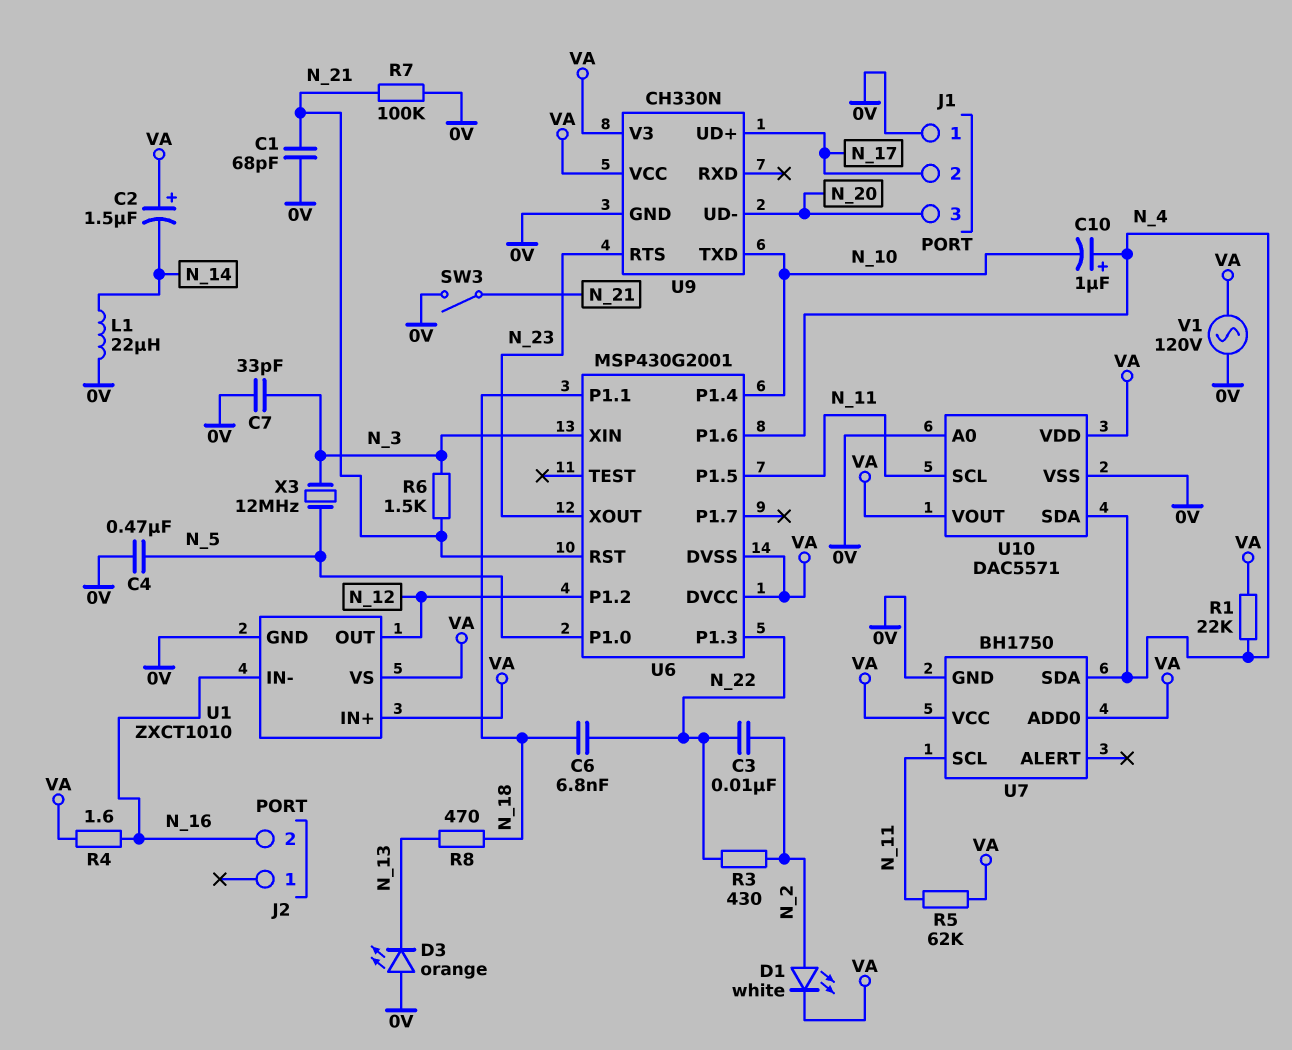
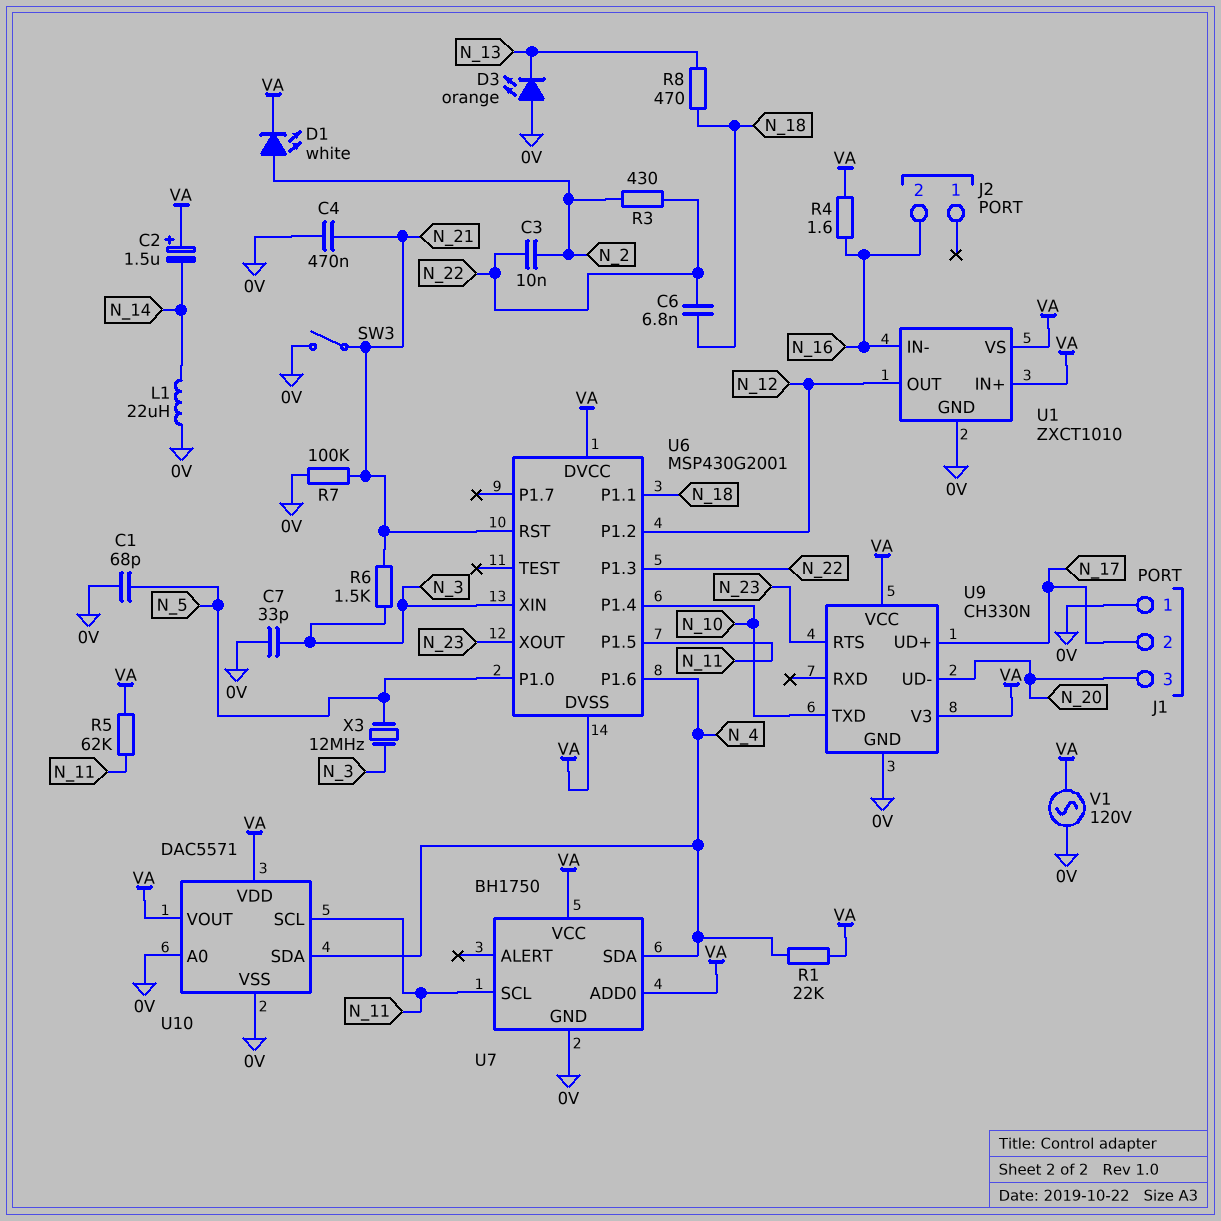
C1: 68pF (0V, N_21) -> 68pF (0V, N_5)
C4: 470nF (0V, N_5) -> 470nF (0V, N_21)
C10: 1uF (plus N_4, minus N_10) -> none

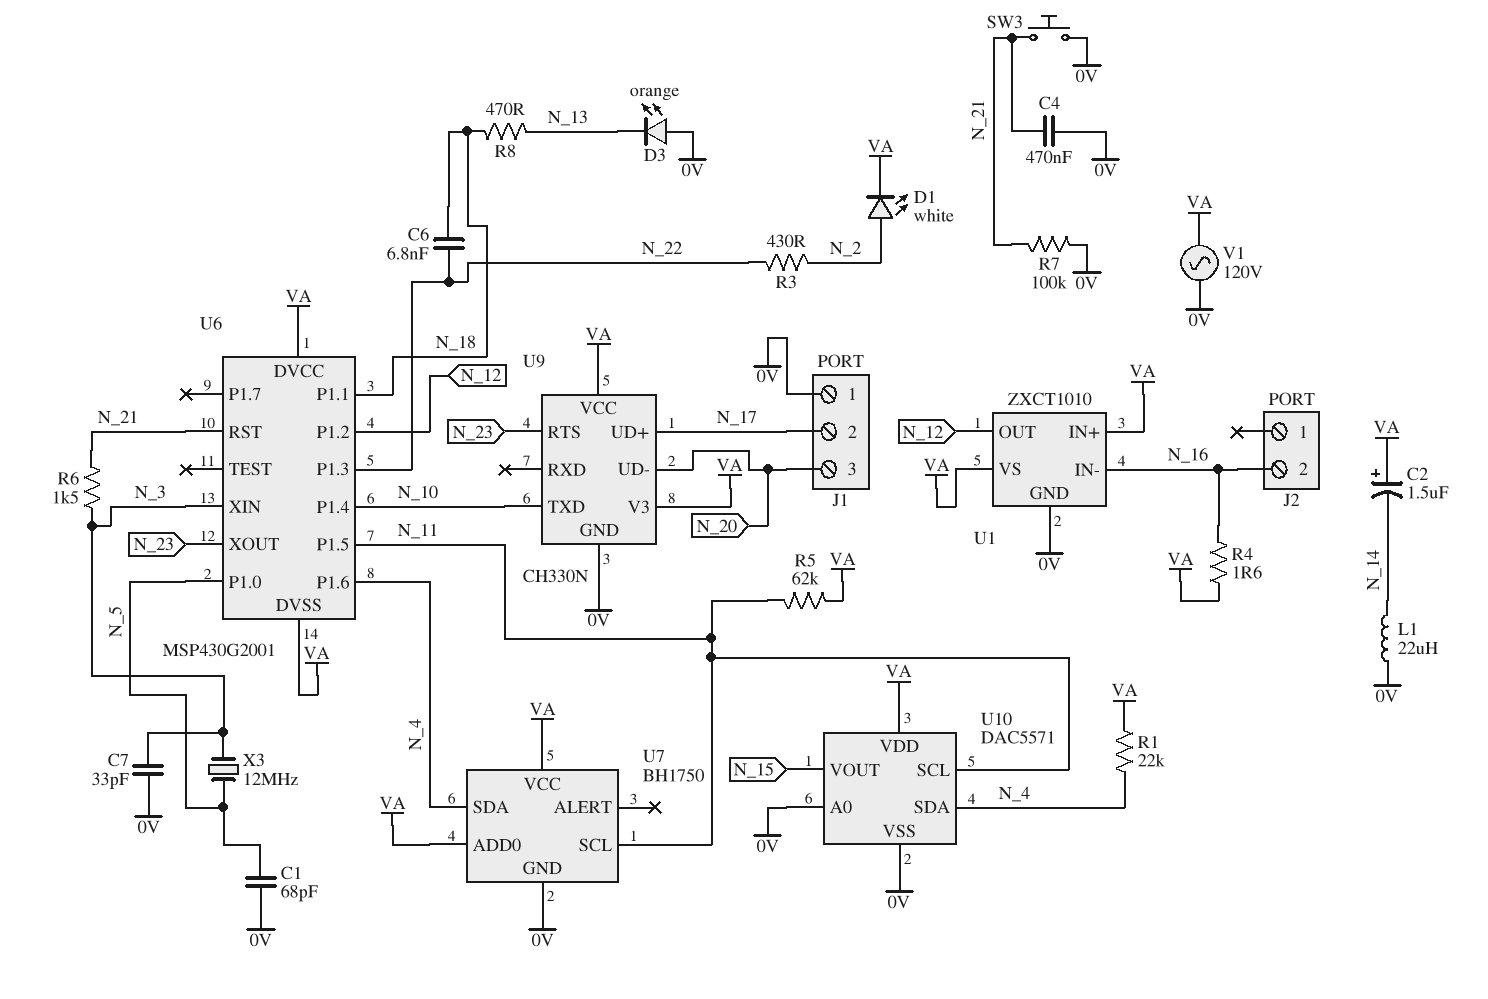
C3: 10nF (N_2, N_22) -> none
SW3: switch (0V, N_21) -> button (0V, N_21)
U10 pin VOUT: VA -> N_15

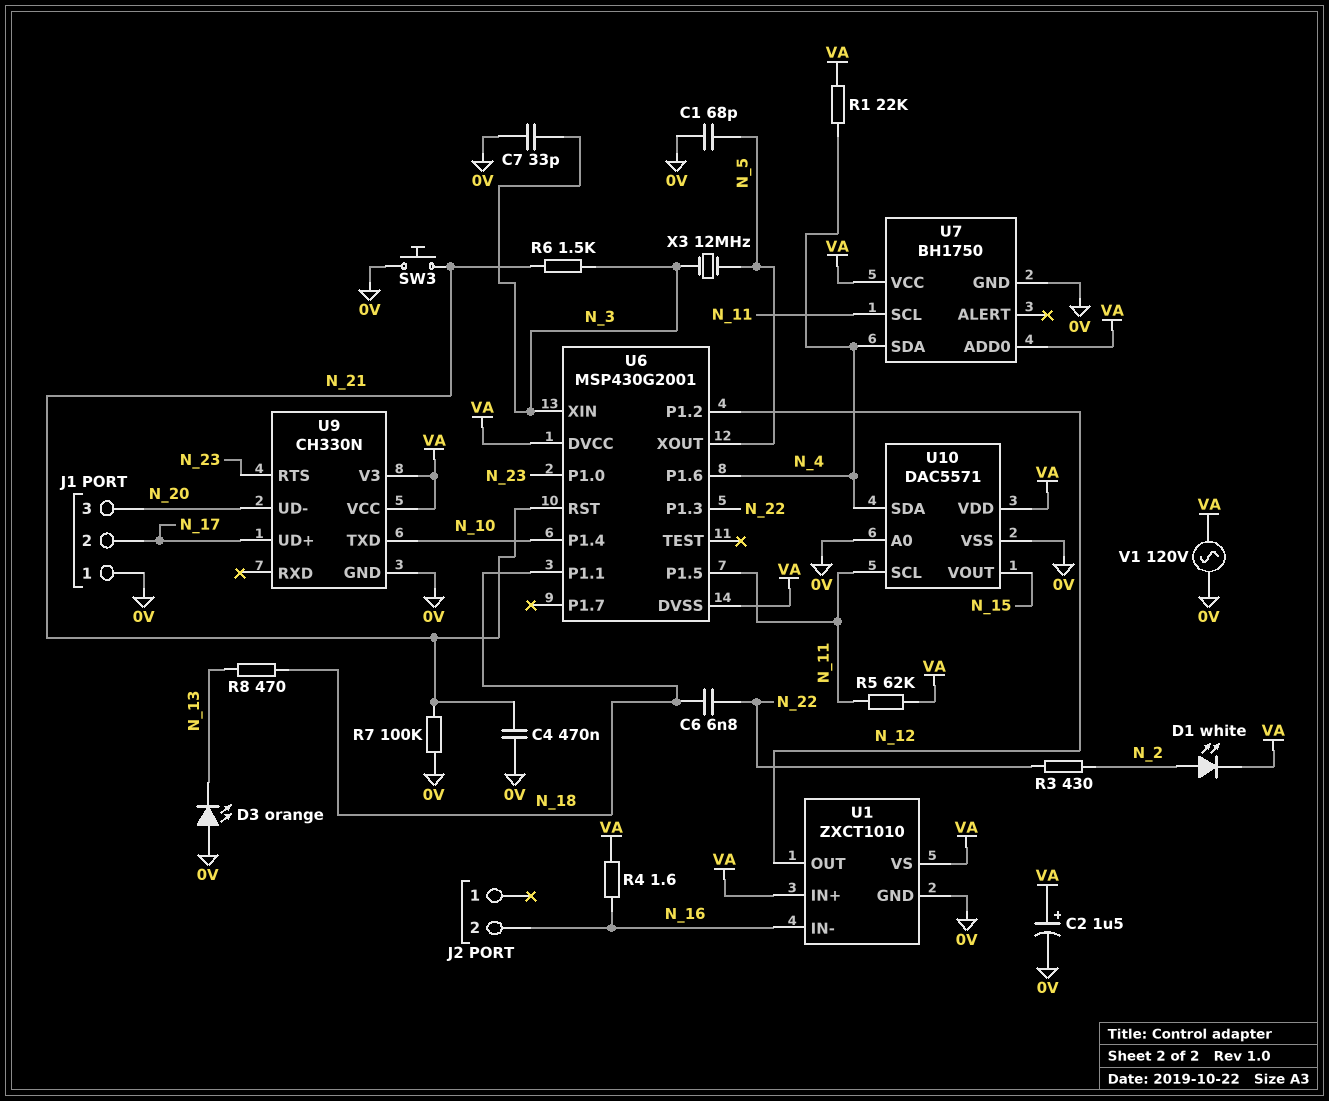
C2: 1.5uF (plus VA, minus N_14) -> 1.5uF (plus VA, minus 0V)
L1: 22uH (0V, N_14) -> none
U6 pin P1.0: N_5 -> N_23
U6 pin XOUT: N_23 -> N_5

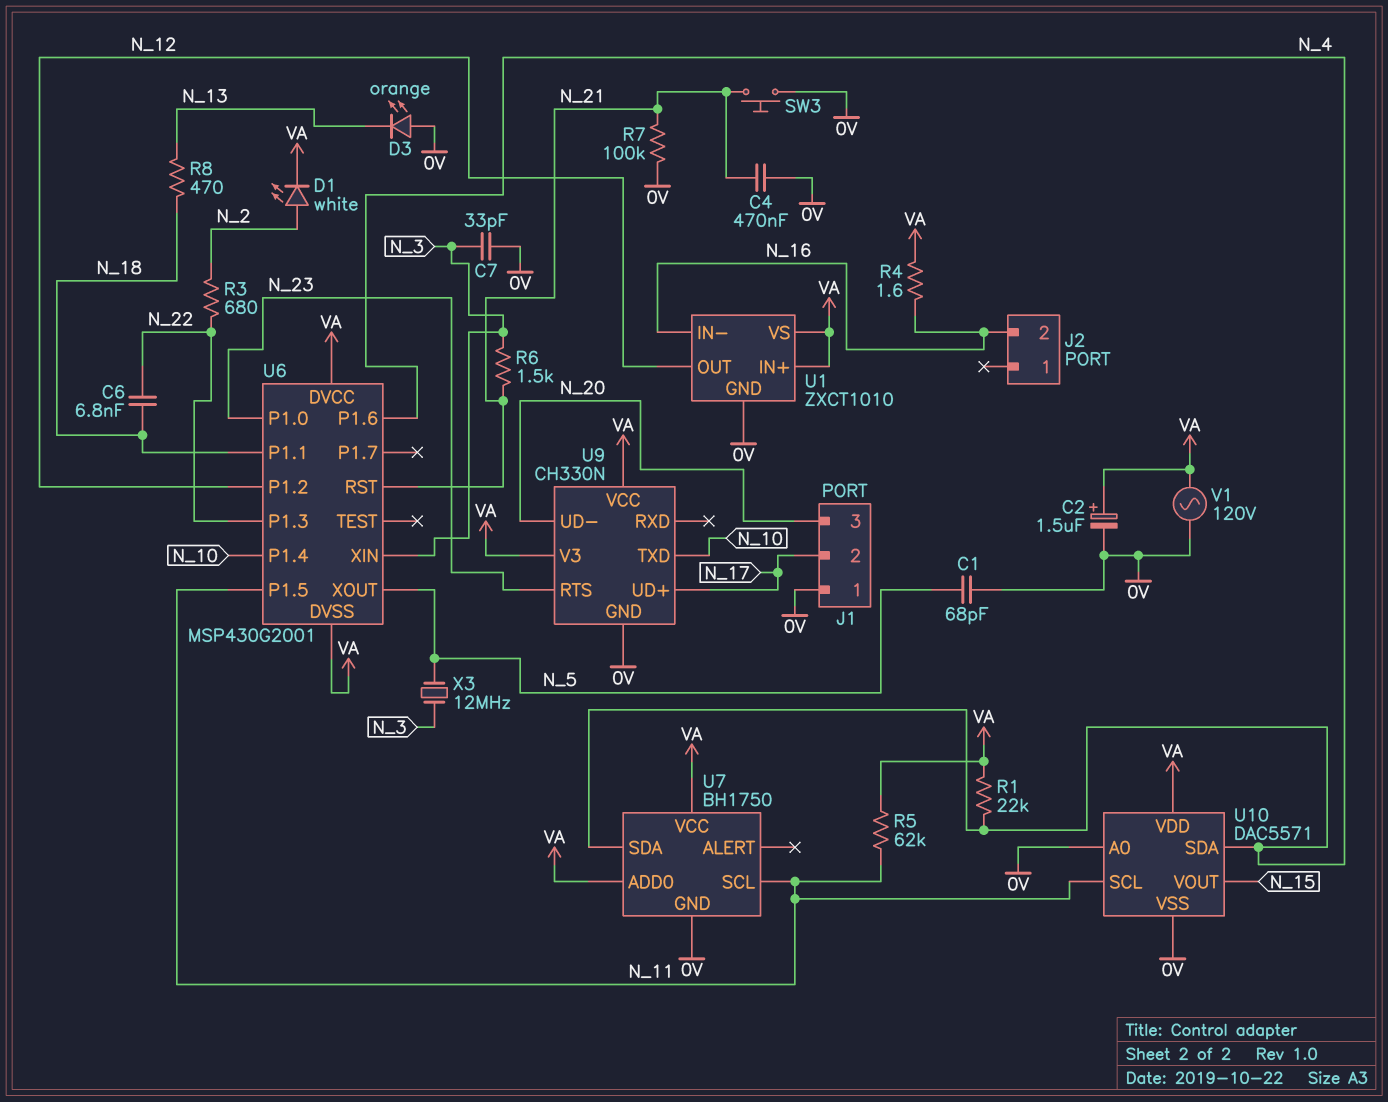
R3: 430 (N_2, N_22) -> 680 (N_2, N_22)

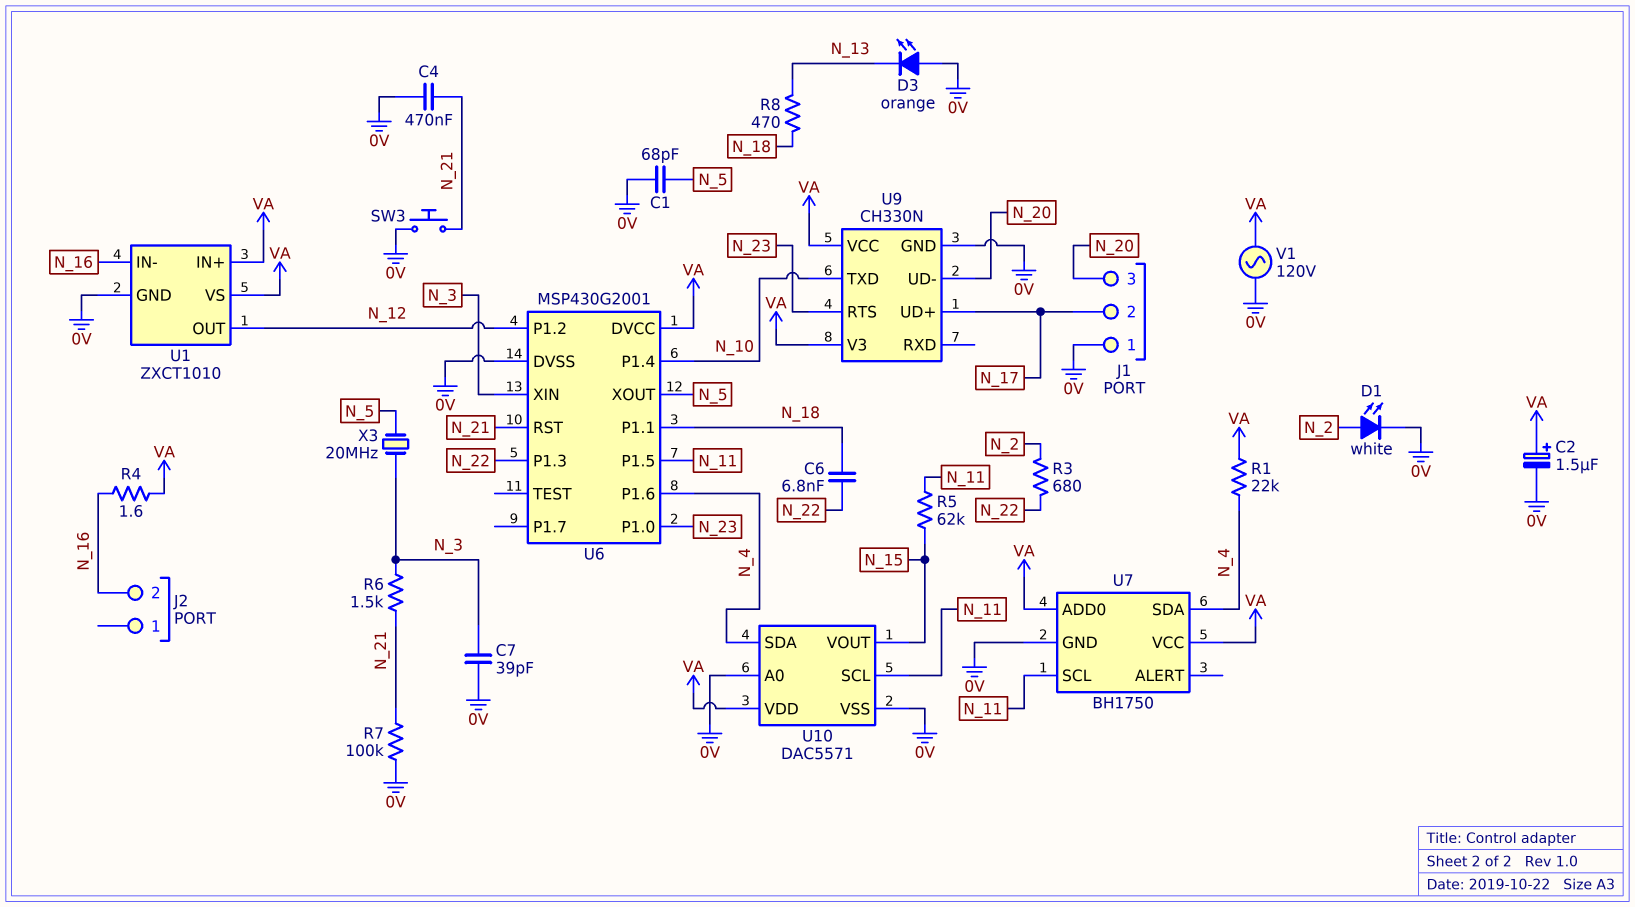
C7: 33pF (0V, N_3) -> 39pF (0V, N_3)
D1: LED white (A N_2, K VA) -> LED white (A N_2, K 0V)
R5: 62k (N_11, VA) -> 62k (N_11, N_15)
U6 pin DVSS: VA -> 0V
X3: 12MHz (N_3, N_5) -> 20MHz (N_3, N_5)

